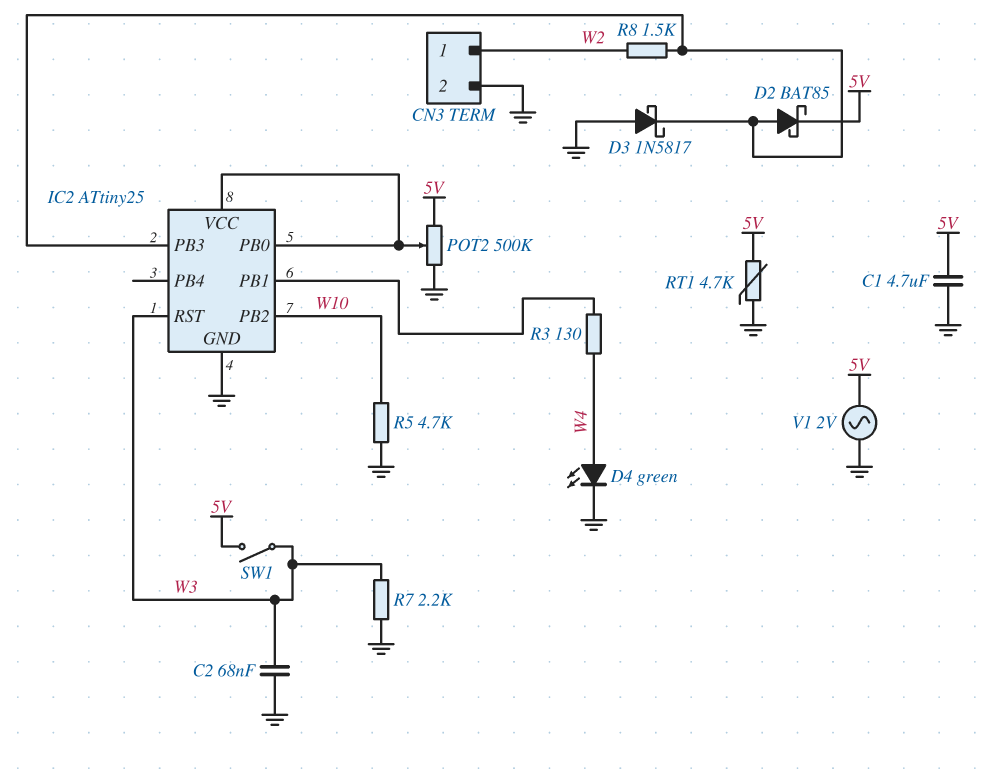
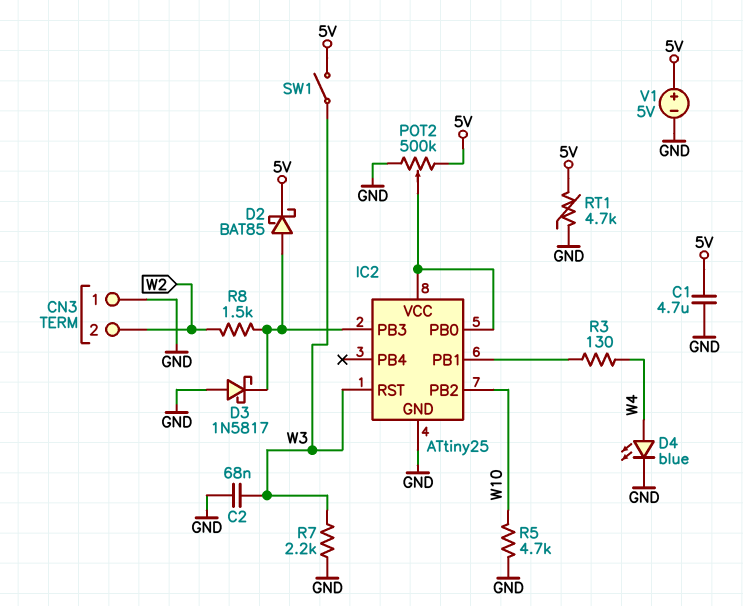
CN3 pin 1: W2 -> GND
CN3 pin 2: GND -> W2
D4: LED green (A W4, K GND) -> LED blue (A W4, K GND)
V1: AC 2V (5V, GND) -> 5V (plus 5V, minus GND)

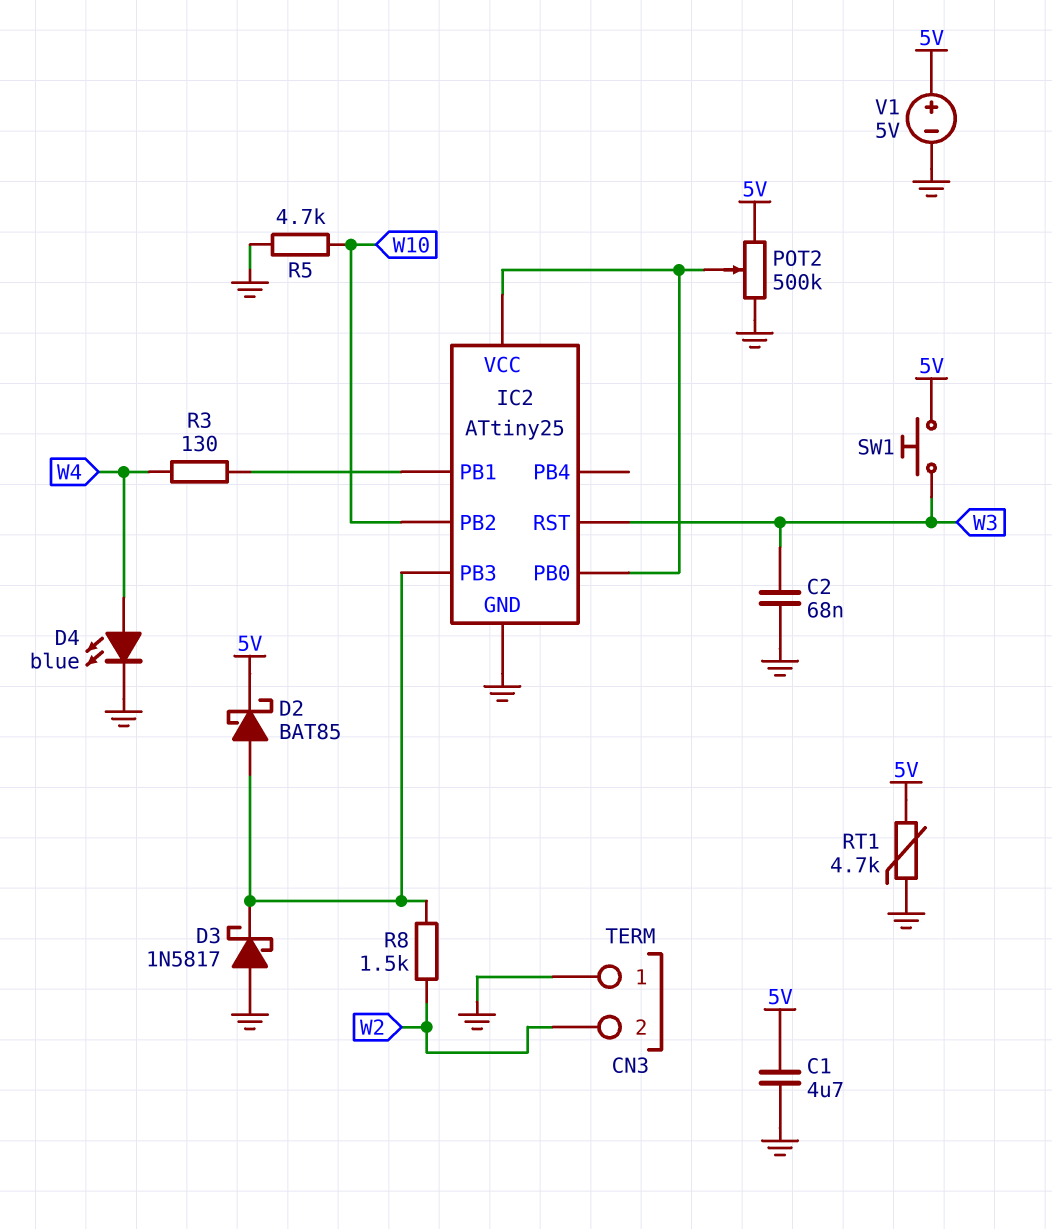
R7: 2.2k (GND, W3) -> none
SW1: switch (5V, W3) -> button (5V, W3)

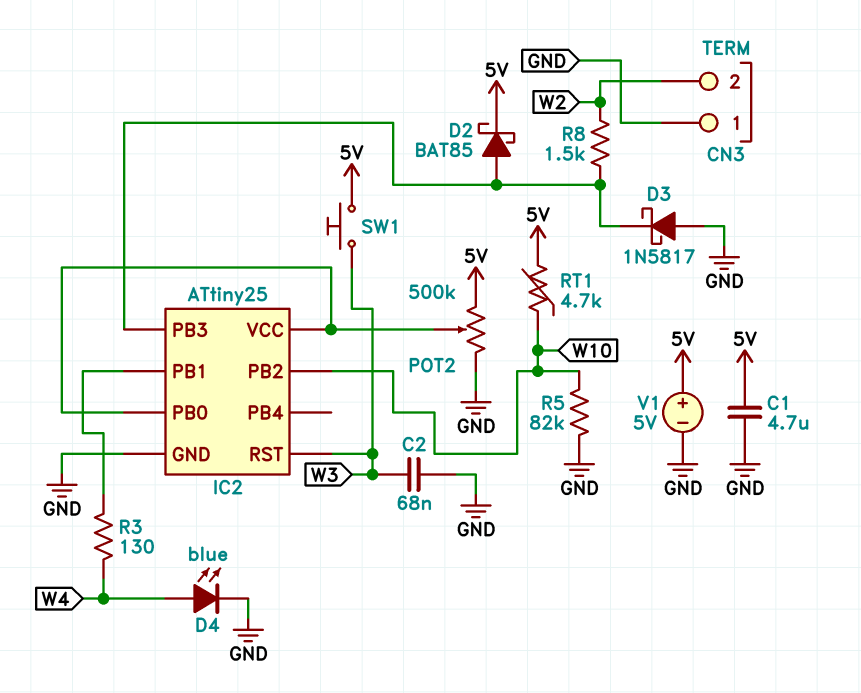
R5: 4.7k (GND, W10) -> 82k (GND, W10)
RT1: 4.7k (5V, GND) -> 4.7k (5V, W10)

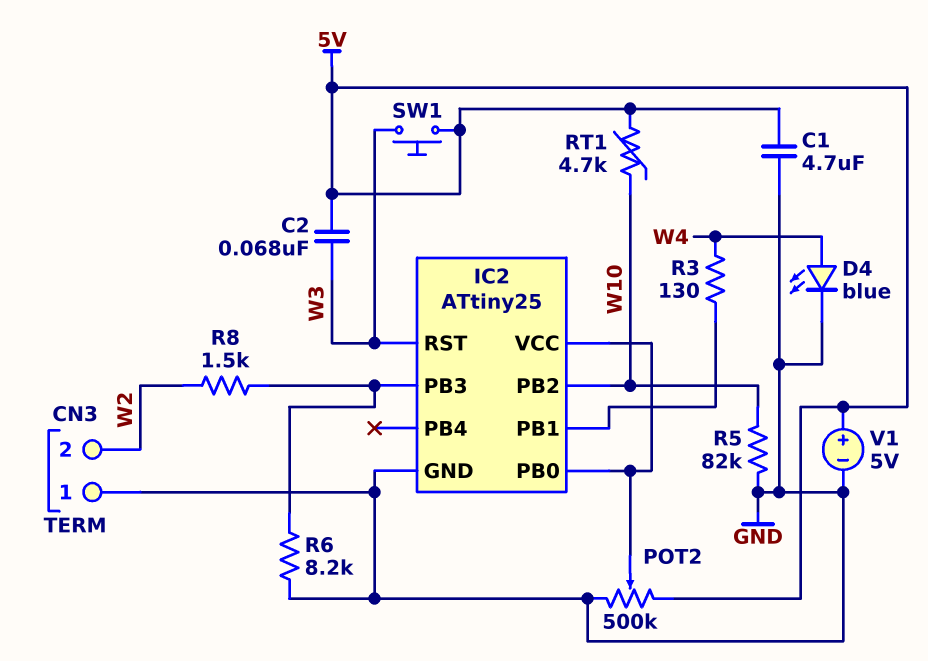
C2: 68nF (GND, W3) -> 68nF (5V, W3)
D2: schottky BAT85 (A IC2/PB3, K 5V) -> none
D3: schottky 1N5817 (A GND, K IC2/PB3) -> none
R6: none -> 8.2k (GND, IC2/PB3)

